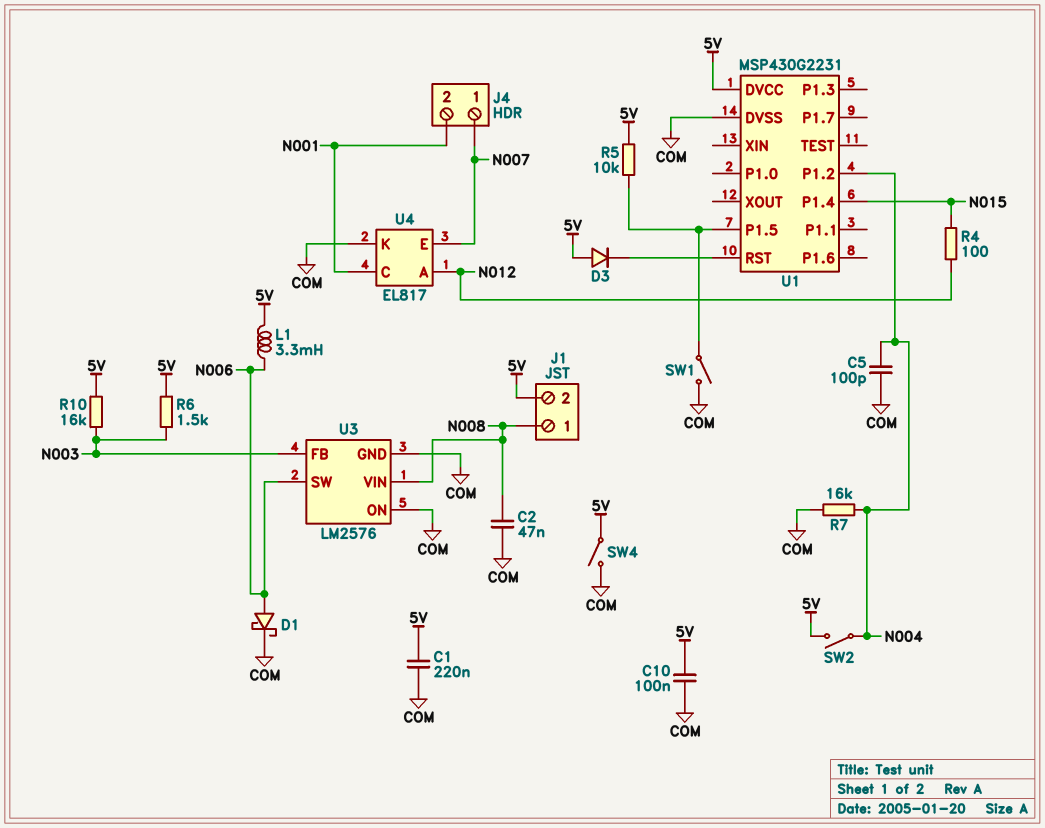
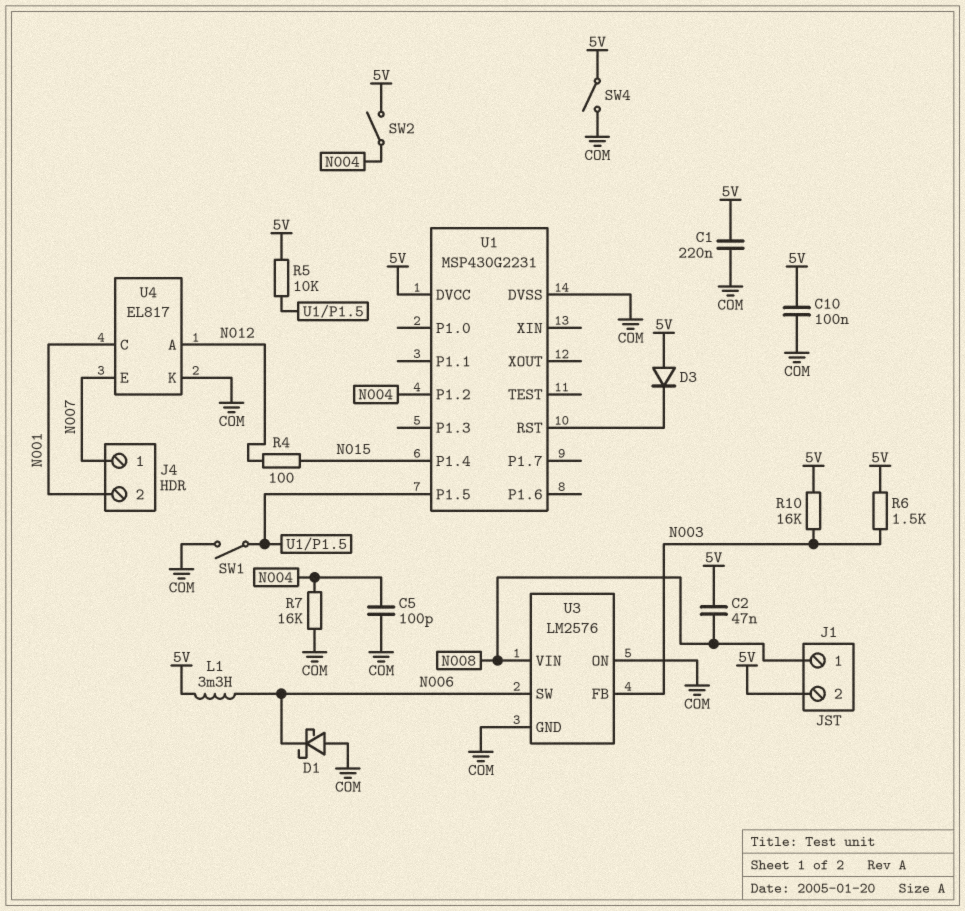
C2: 47nF (COM, N008) -> 47nF (5V, N008)
D1: schottky (A N006, K COM) -> schottky (A COM, K N006)

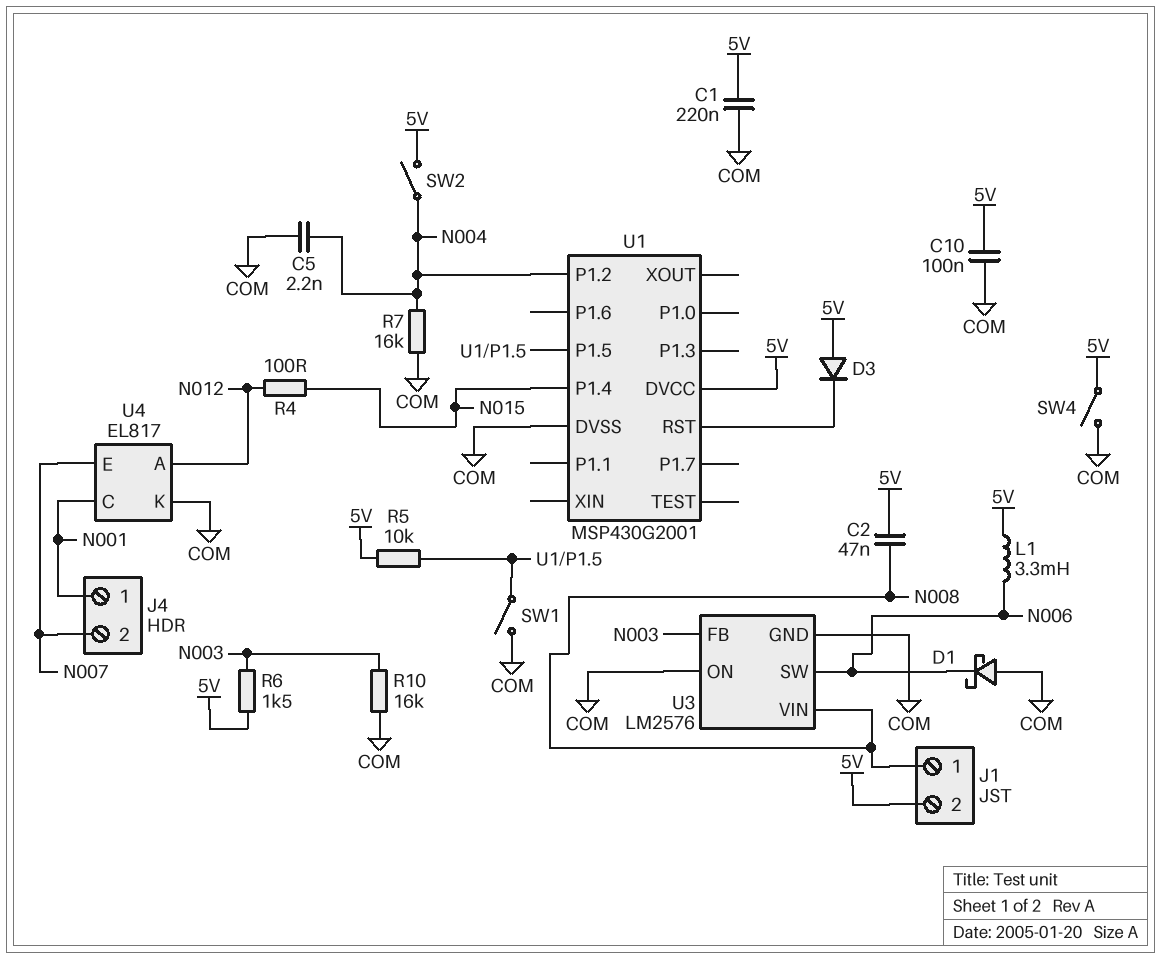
C5: 100pF (COM, N004) -> 2.2nF (COM, N004)
J4 pin 1: N007 -> N001
J4 pin 2: N001 -> N007
R10: 16k (5V, N003) -> 16k (COM, N003)
U1: MSP430G2231 -> MSP430G2001

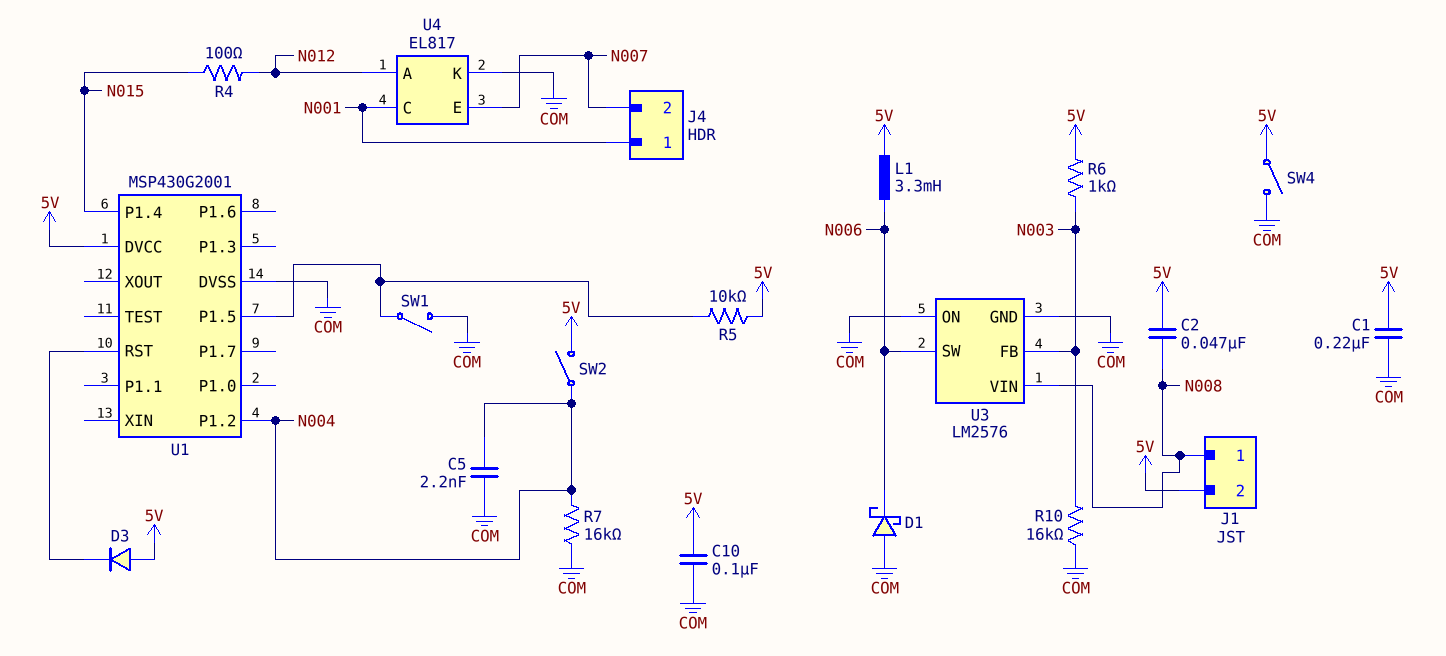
R6: 1.5k (5V, N003) -> 1k (5V, N003)

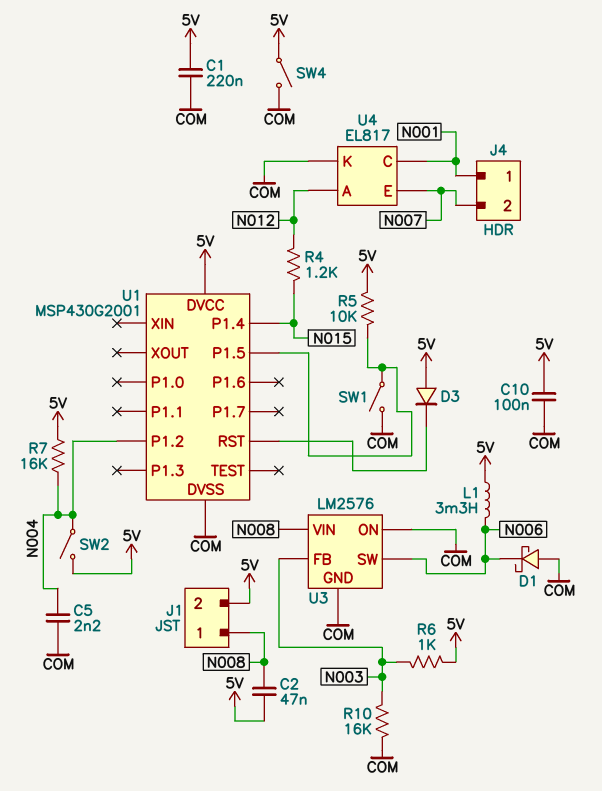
R4: 100 (N012, N015) -> 1.2k (N012, N015)
R7: 16k (COM, N004) -> 16k (5V, N004)

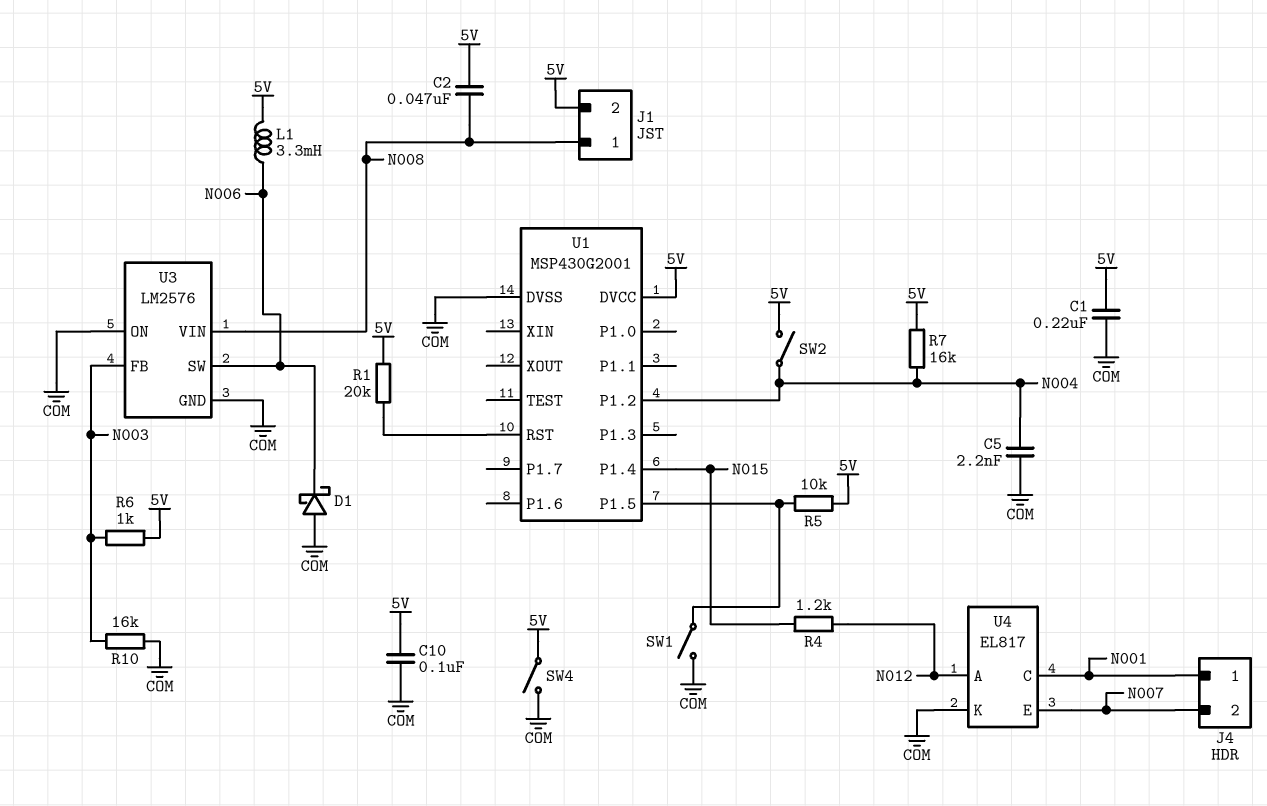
D3: diode (A 5V, K U1/RST) -> none
R1: none -> 20k (5V, U1/RST)

